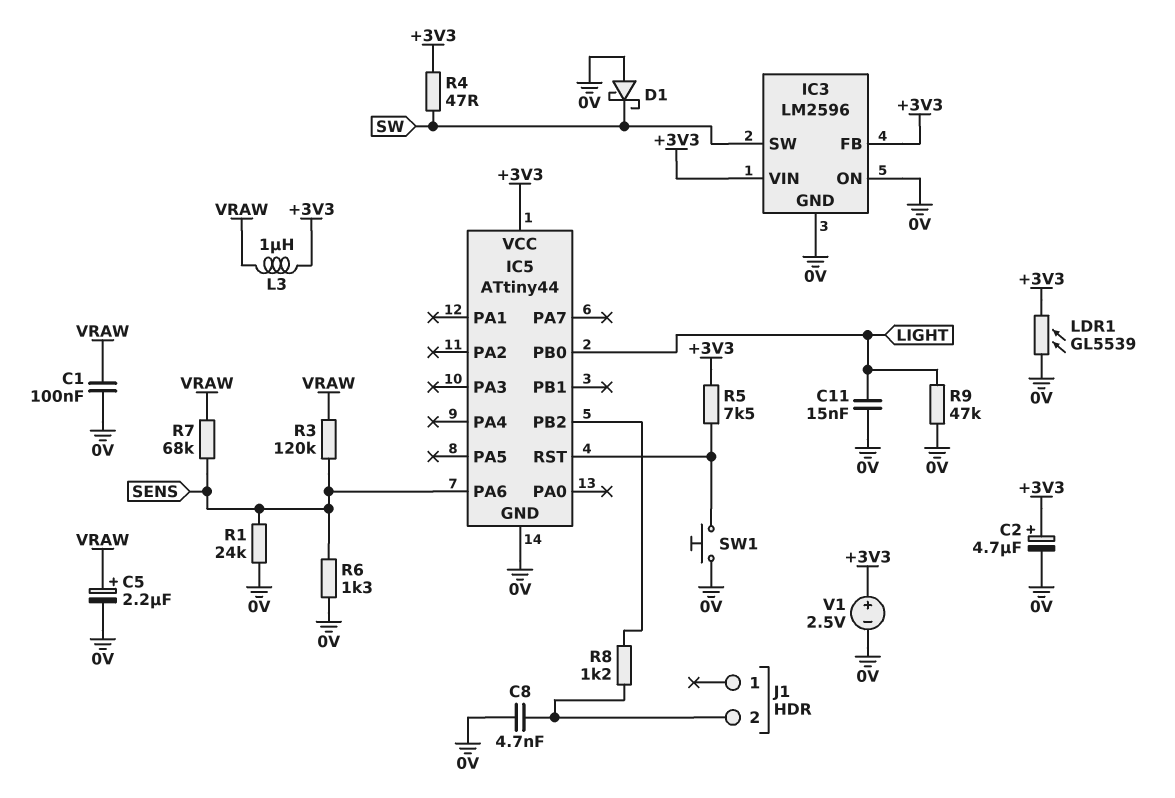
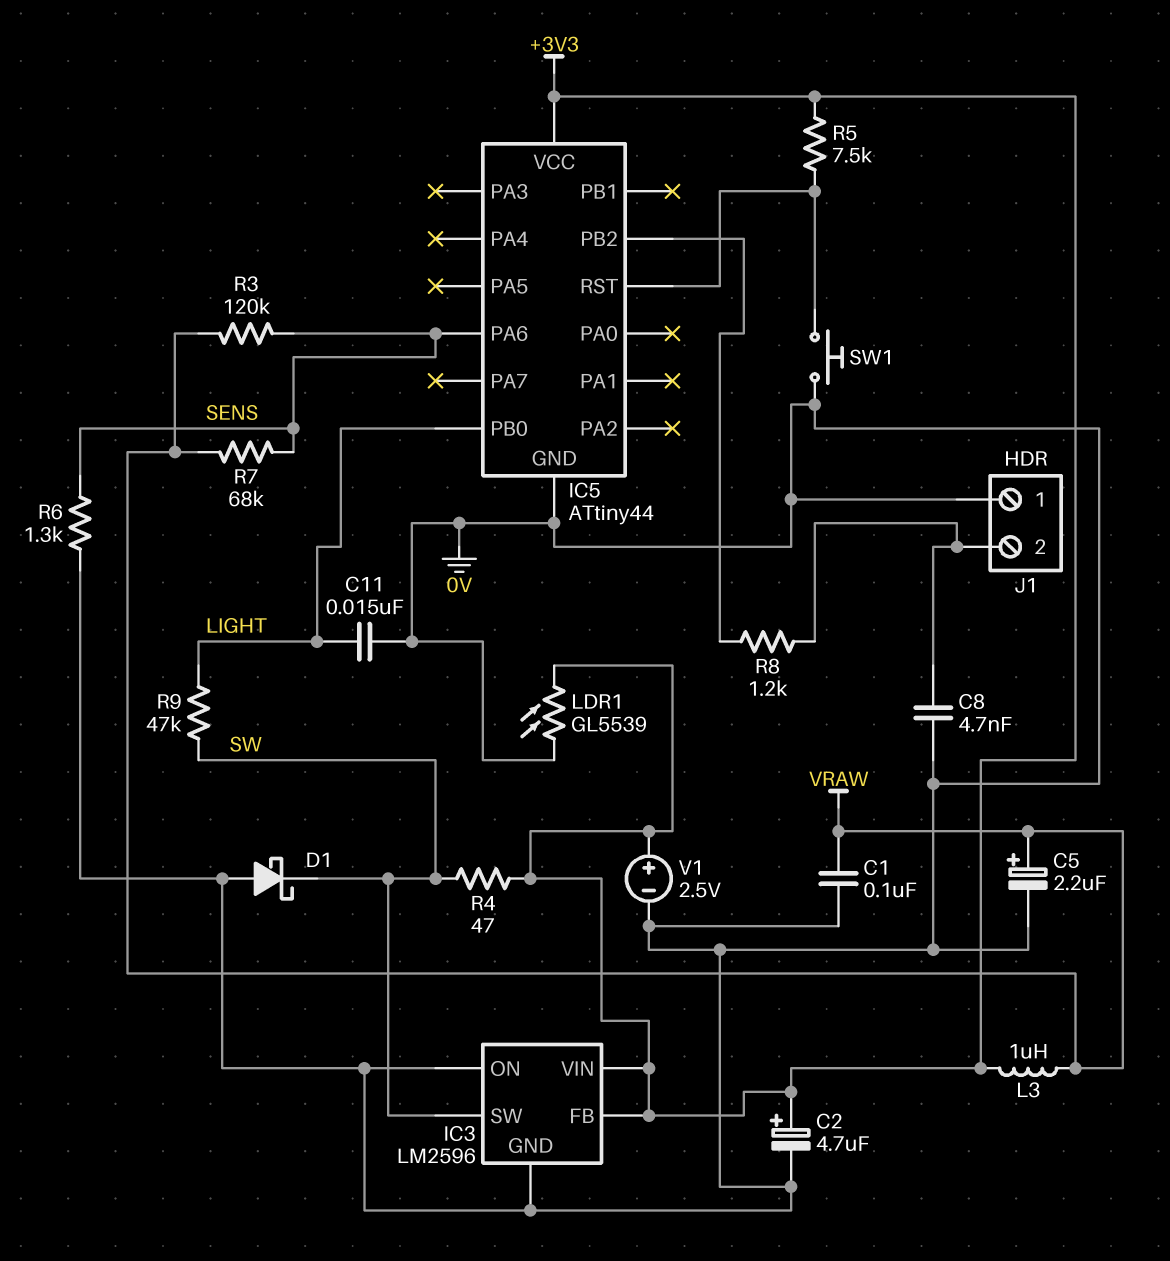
J1 pin 1: none -> 0V
R1: 24k (0V, SENS) -> none
R9: 47k (0V, LIGHT) -> 47k (LIGHT, SW)

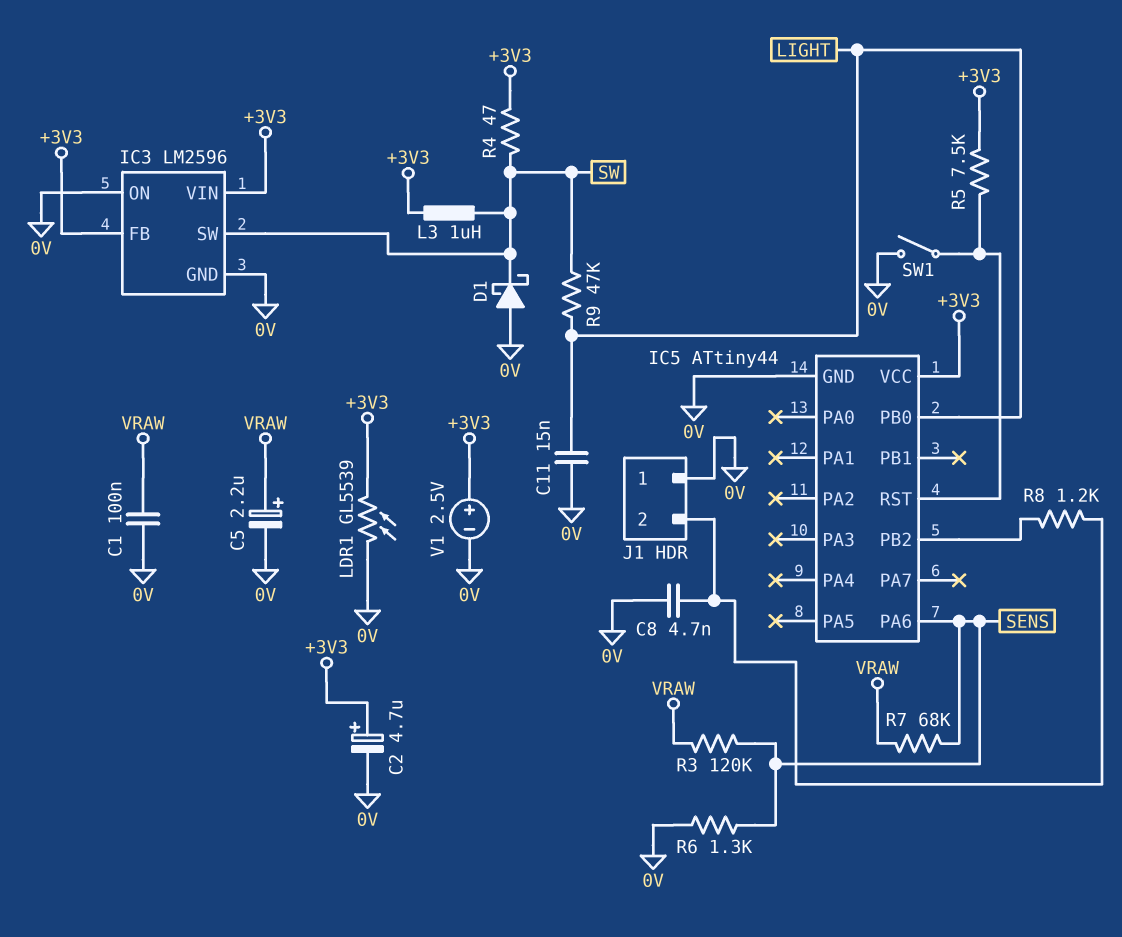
L3: 1uH (+3V3, VRAW) -> 1uH (+3V3, SW)
SW1: button (0V, IC5/RST) -> switch (0V, IC5/RST)

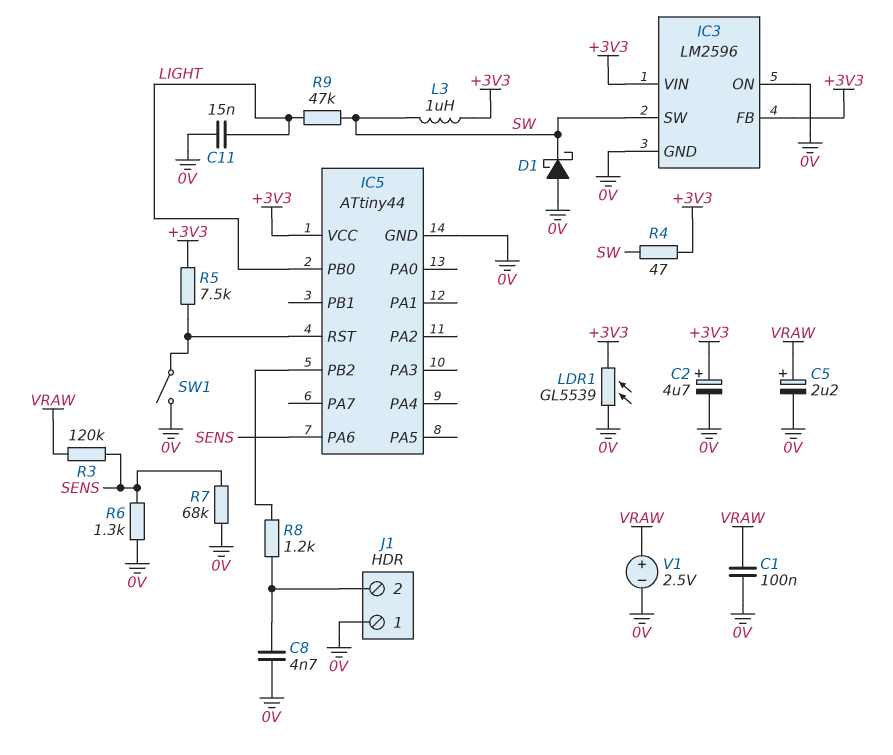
R7: 68k (SENS, VRAW) -> 68k (0V, SENS)
V1: 2.5V (plus +3V3, minus 0V) -> 2.5V (plus VRAW, minus 0V)

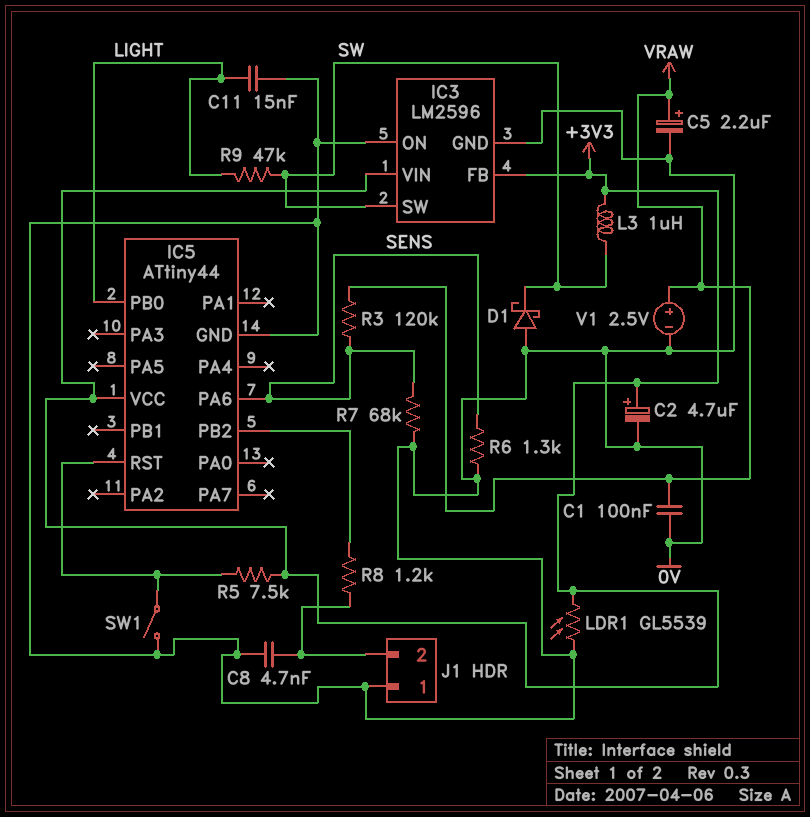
R4: 47 (+3V3, SW) -> none

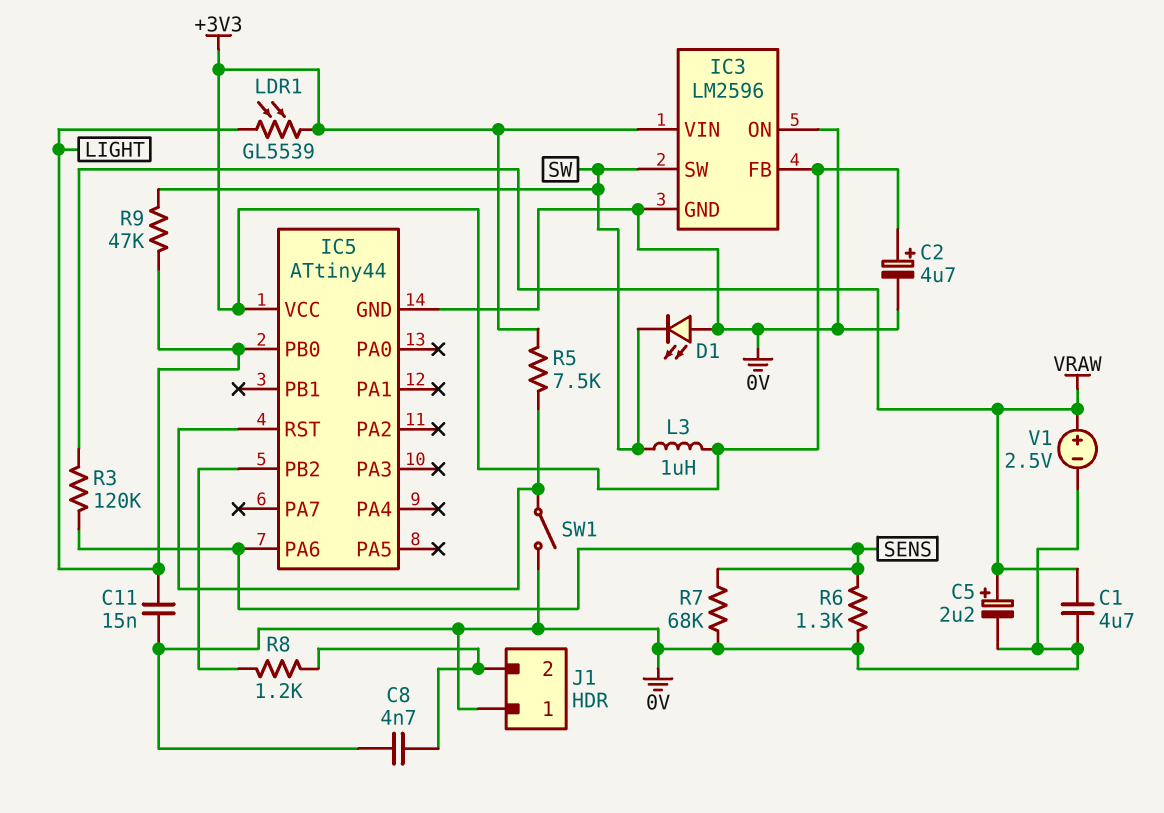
C1: 100nF (0V, VRAW) -> 4.7uF (0V, VRAW)
D1: schottky (A 0V, K SW) -> LED (A 0V, K SW)
LDR1: GL5539 (+3V3, 0V) -> GL5539 (+3V3, LIGHT)

